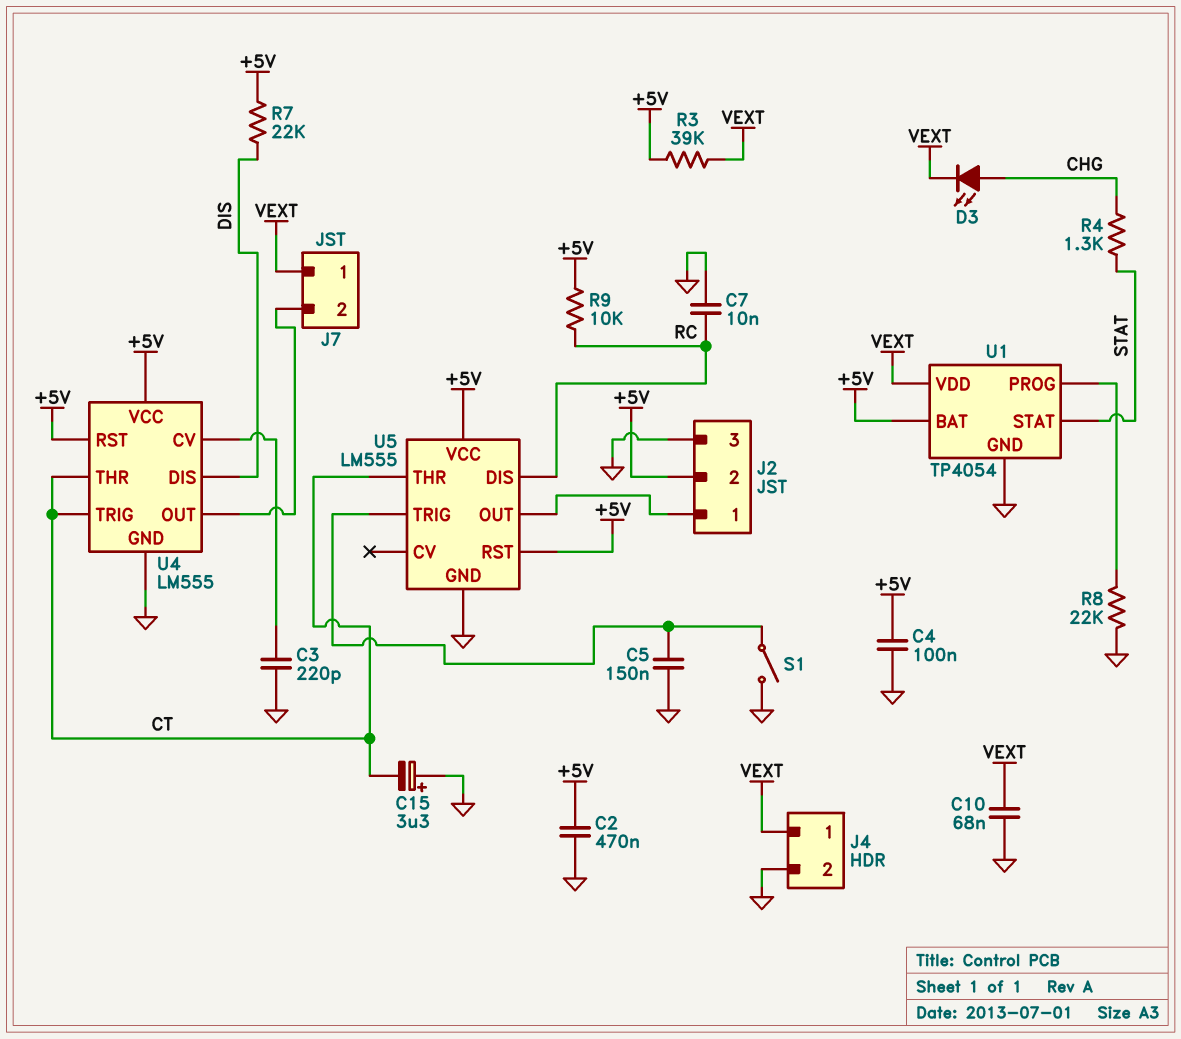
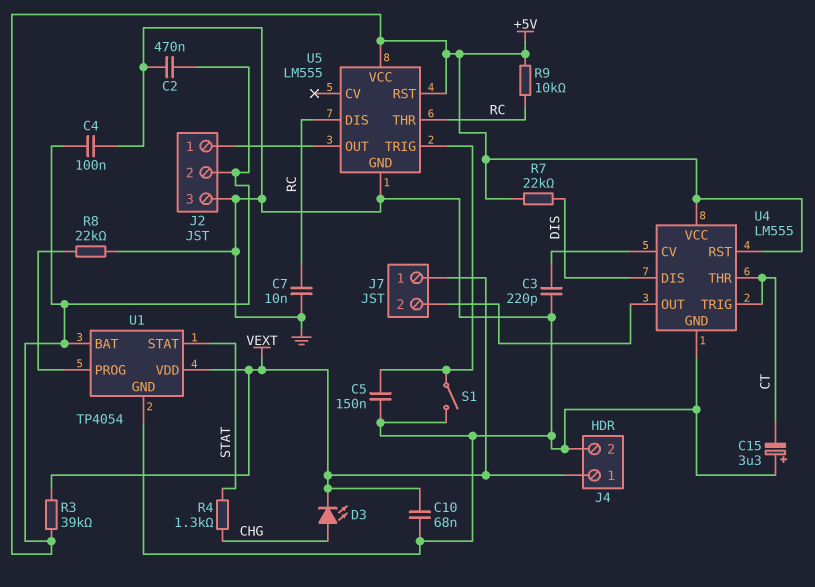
U5 pin THR: CT -> RC

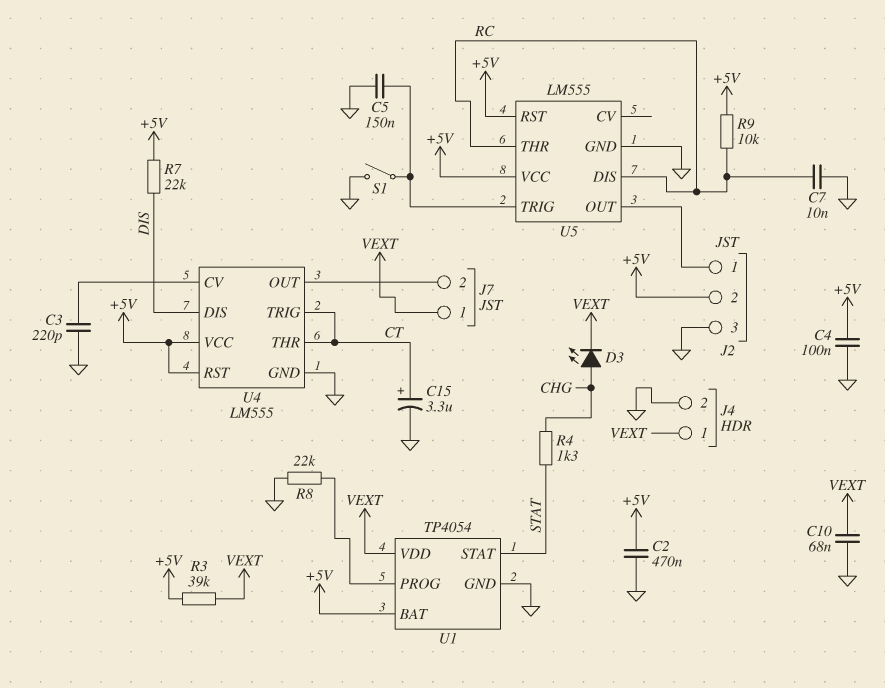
C15: 3.3uF (plus GND, minus CT) -> 3.3uF (plus CT, minus GND)

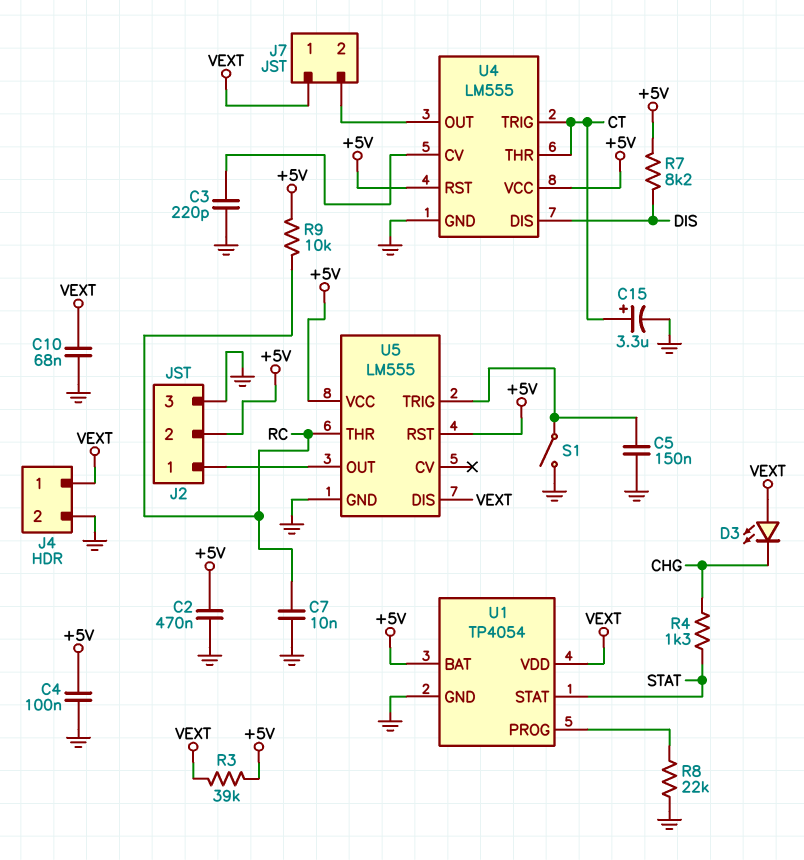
D3: LED (A CHG, K VEXT) -> LED (A VEXT, K CHG)
R7: 22k (+5V, DIS) -> 8.2k (+5V, DIS)
U5 pin DIS: RC -> VEXT

